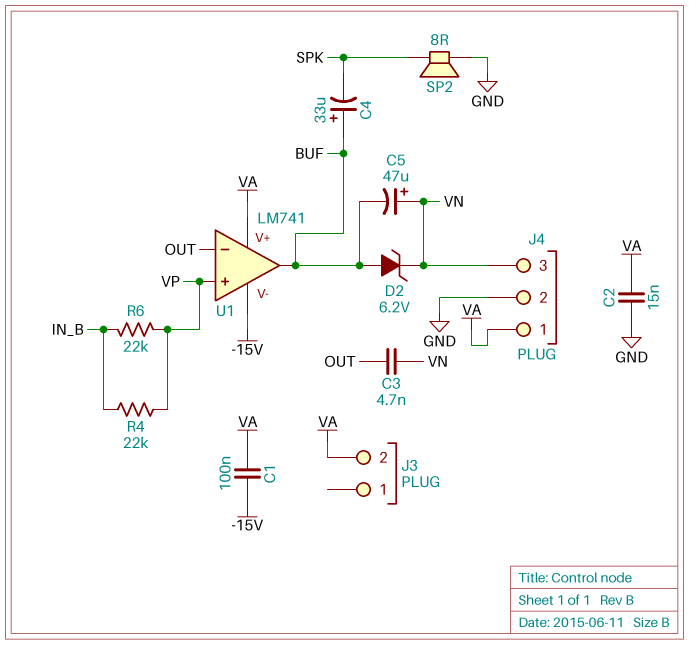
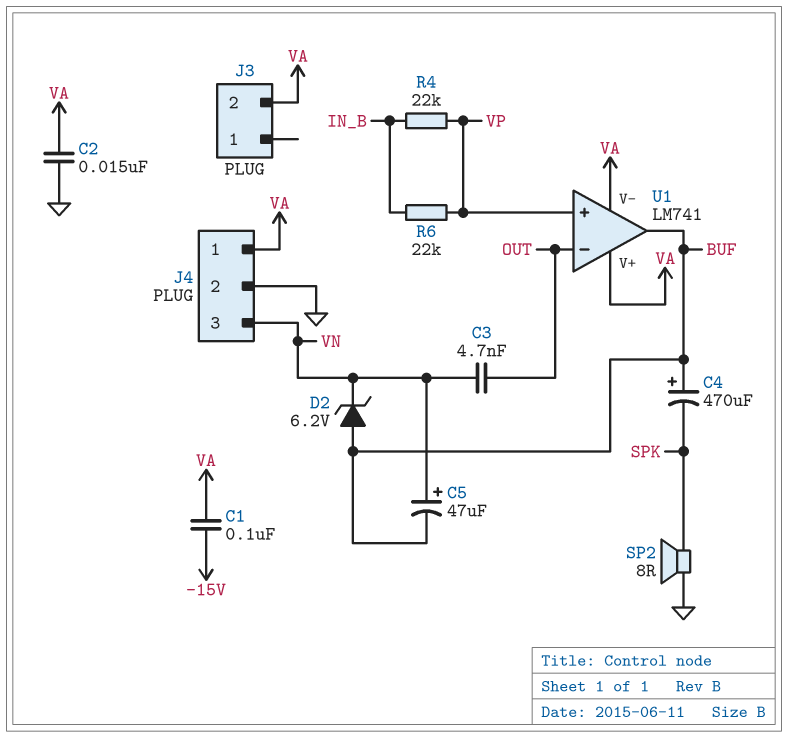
C4: 33uF (plus BUF, minus SPK) -> 470uF (plus BUF, minus SPK)
U1 pin V-: -15V -> VA

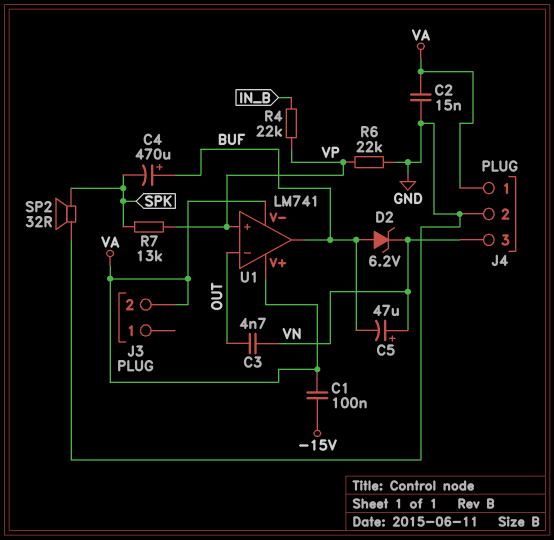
R6: 22k (IN_B, VP) -> 22k (GND, VP)
R7: none -> 13k (SPK, VP)
SP2: speaker 8R (GND, SPK) -> speaker 32R (GND, SPK)

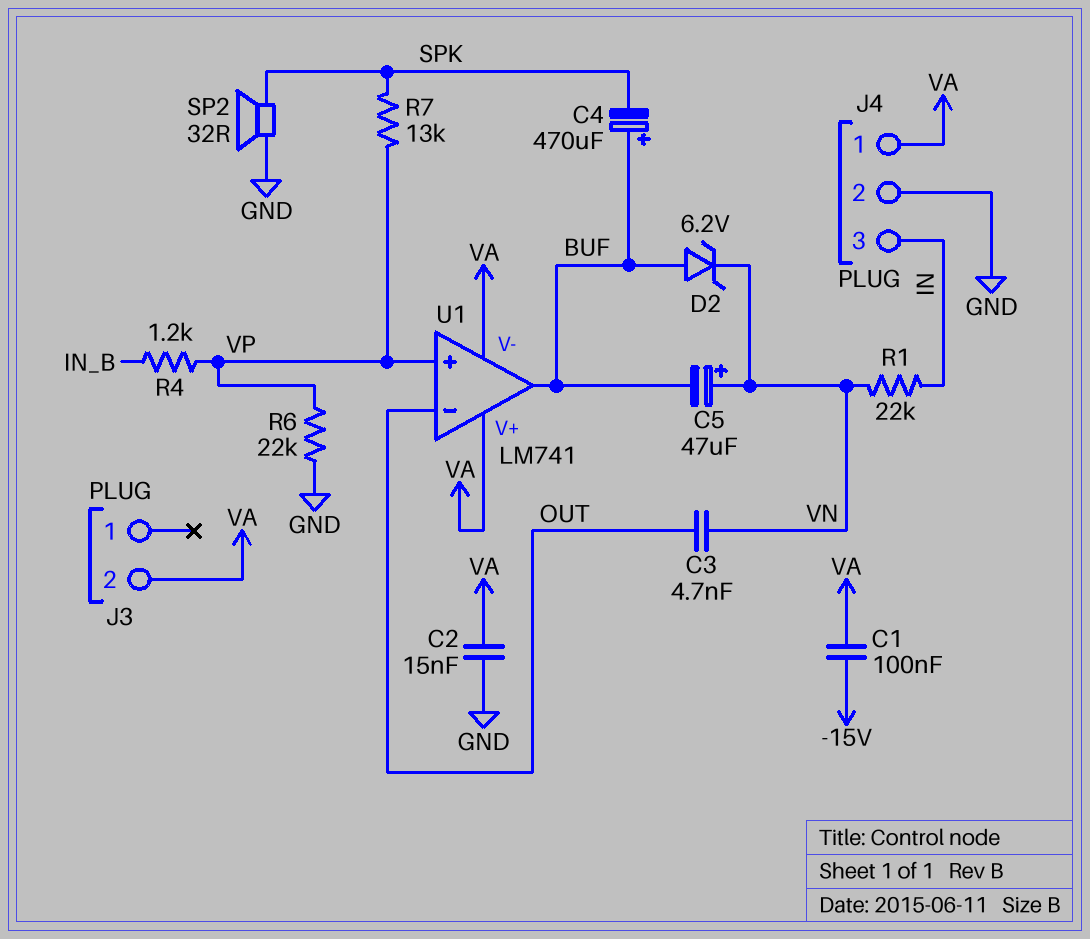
J4 pin 3: VN -> IN
R1: none -> 22k (IN, VN)
R4: 22k (IN_B, VP) -> 1.2k (IN_B, VP)

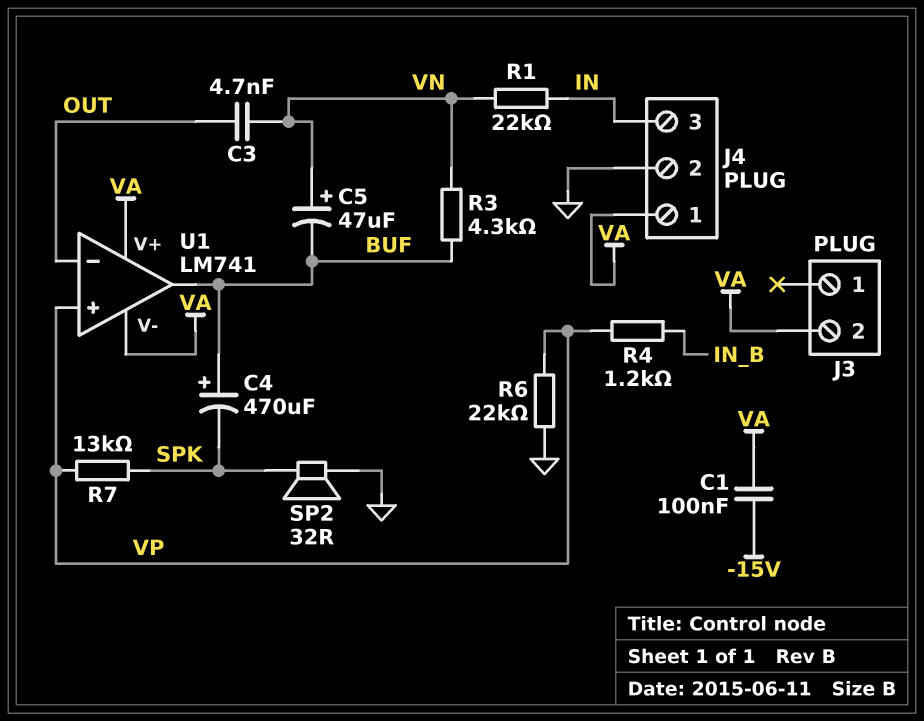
C2: 15nF (GND, VA) -> none
D2: zener 6.2V (A BUF, K VN) -> none
R3: none -> 4.3k (BUF, VN)

